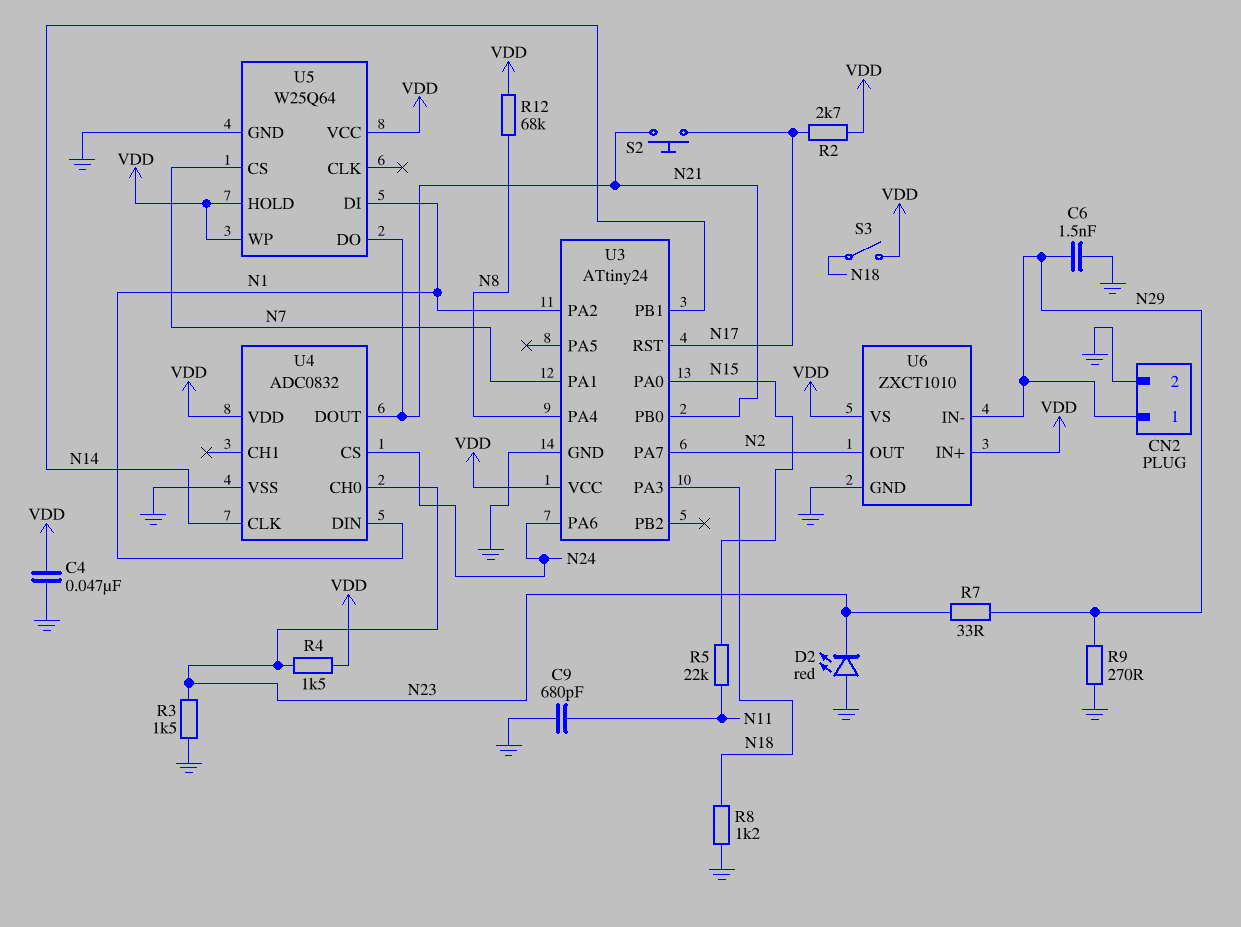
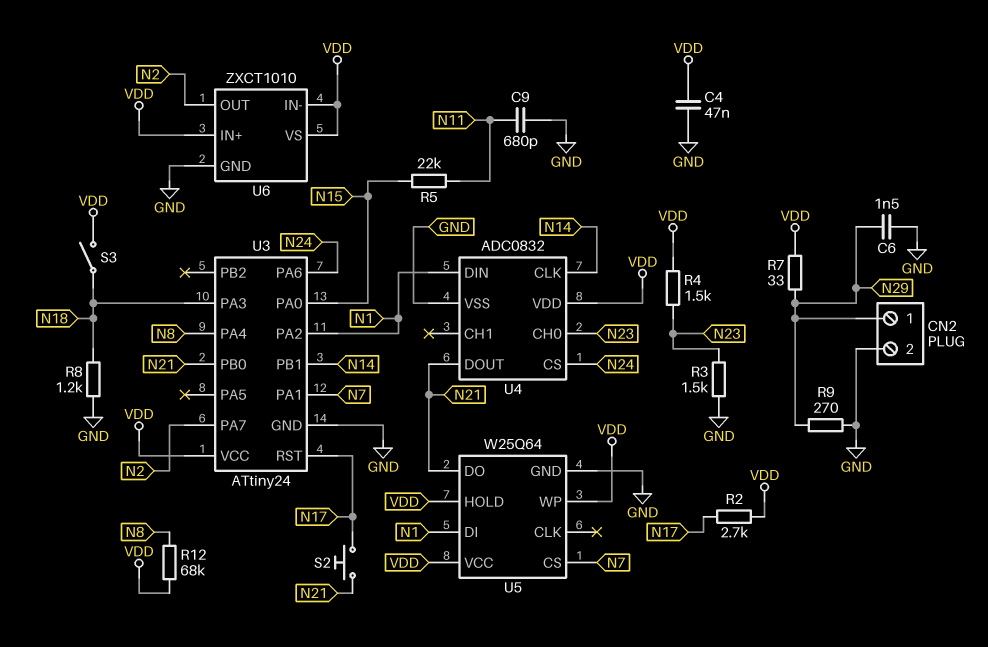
D2: LED red (A GND, K N23) -> none
R7: 33 (N23, N29) -> 33 (N29, VDD)
U6 pin IN-: N29 -> VDD

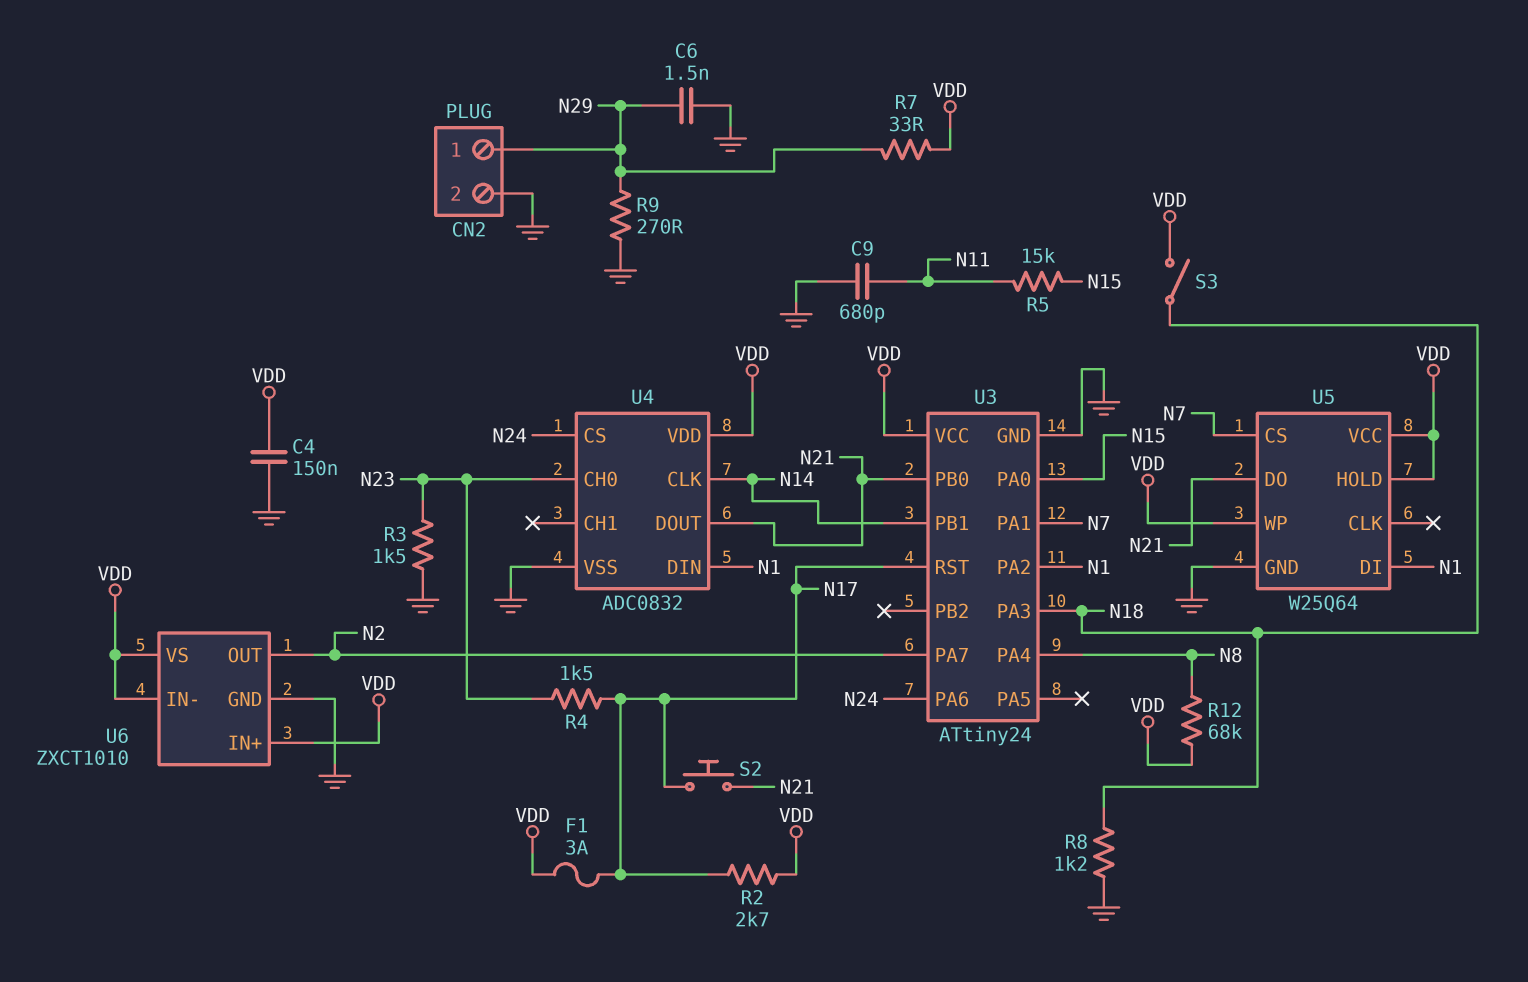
C4: 47nF (GND, VDD) -> 150nF (GND, VDD)
F1: none -> 3A (N17, VDD)
R4: 1.5k (N23, VDD) -> 1.5k (N17, N23)
R5: 22k (N11, N15) -> 15k (N11, N15)

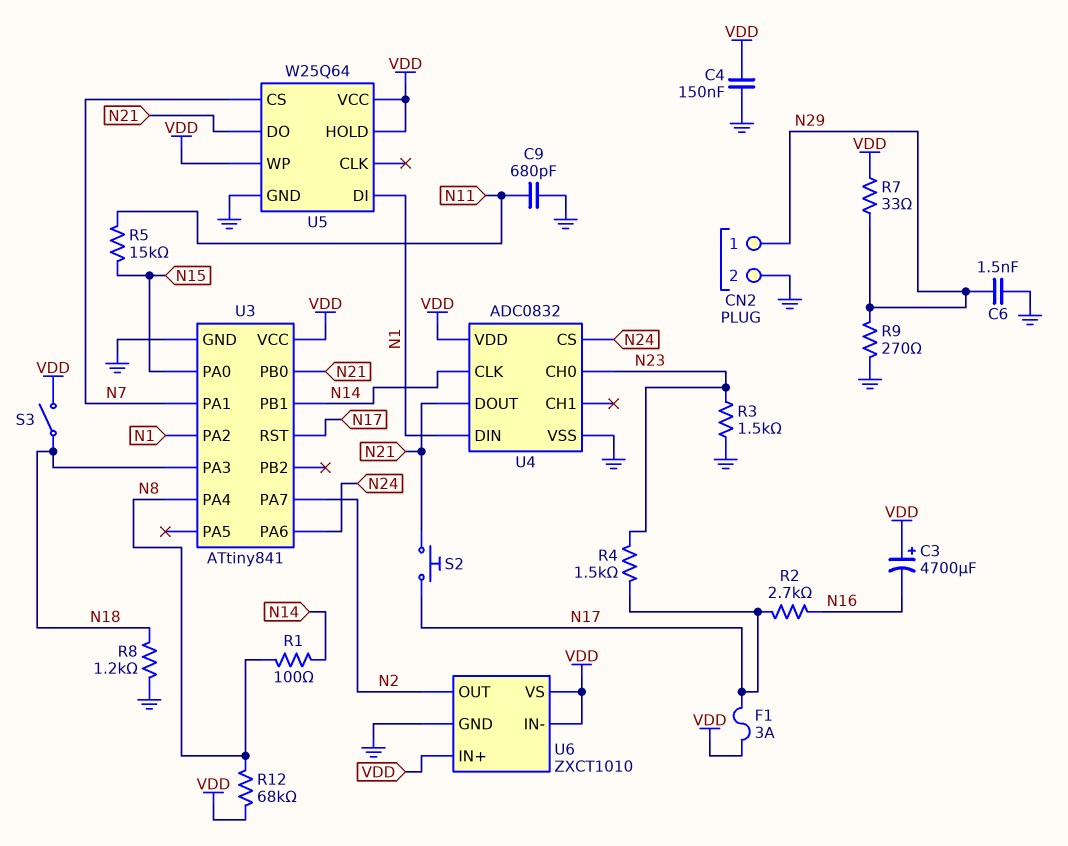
C3: none -> 4700uF (plus VDD, minus N16)
R1: none -> 100 (N8, N14)
R2: 2.7k (N17, VDD) -> 2.7k (N16, N17)
U3: ATtiny24 -> ATtiny841

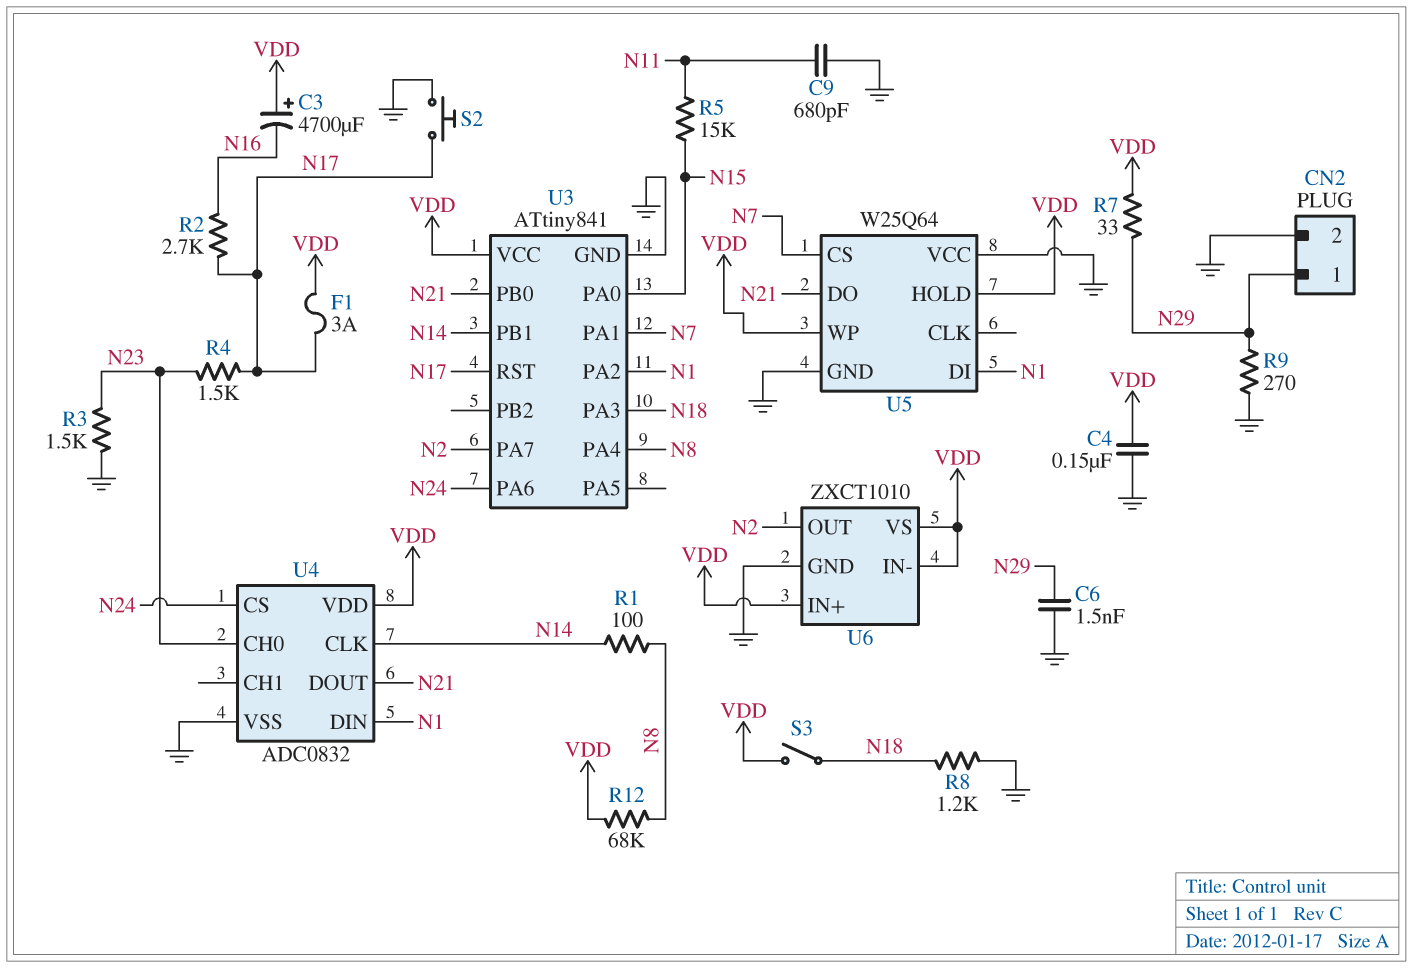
S2: button (N17, N21) -> button (GND, N17)
U5 pin VCC: VDD -> GND

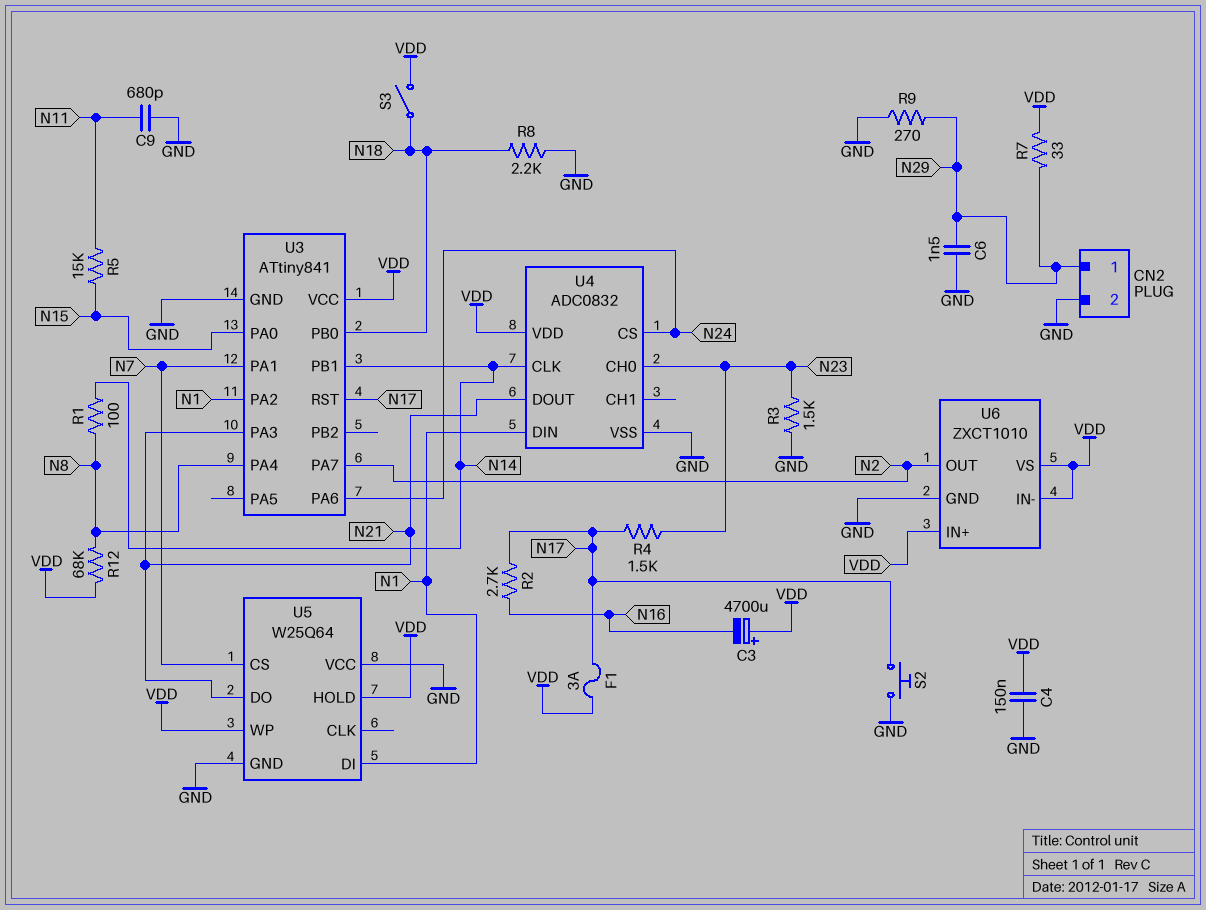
R8: 1.2k (GND, N18) -> 2.2k (GND, N18)
U3 pin PA3: N18 -> N21
U3 pin PB0: N21 -> N18

